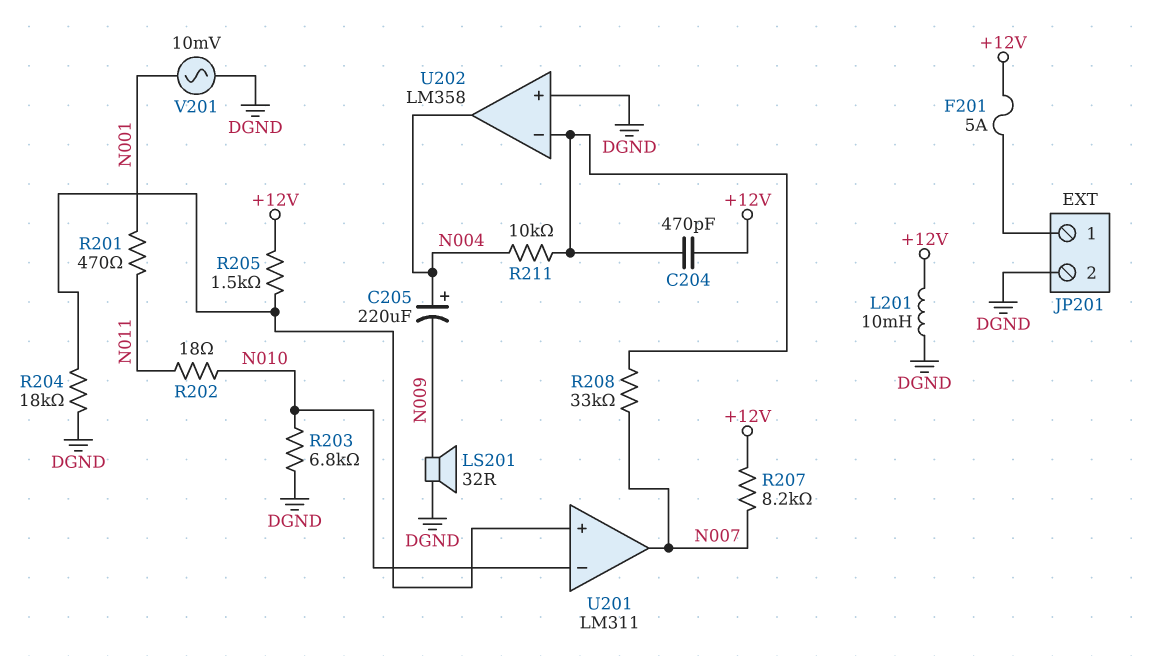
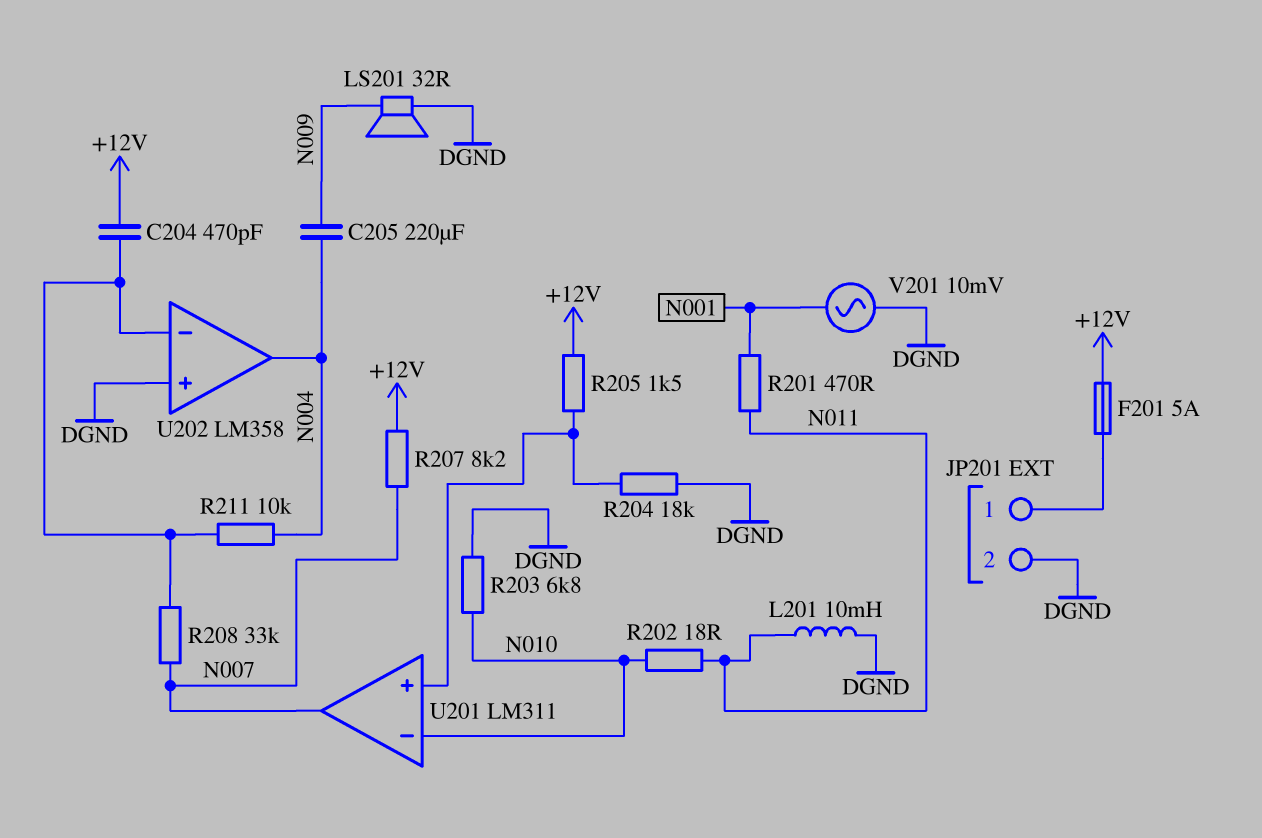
C205: 220uF (plus N004, minus N009) -> 220uF (N004, N009)
L201: 10mH (+12V, DGND) -> 10mH (DGND, N011)

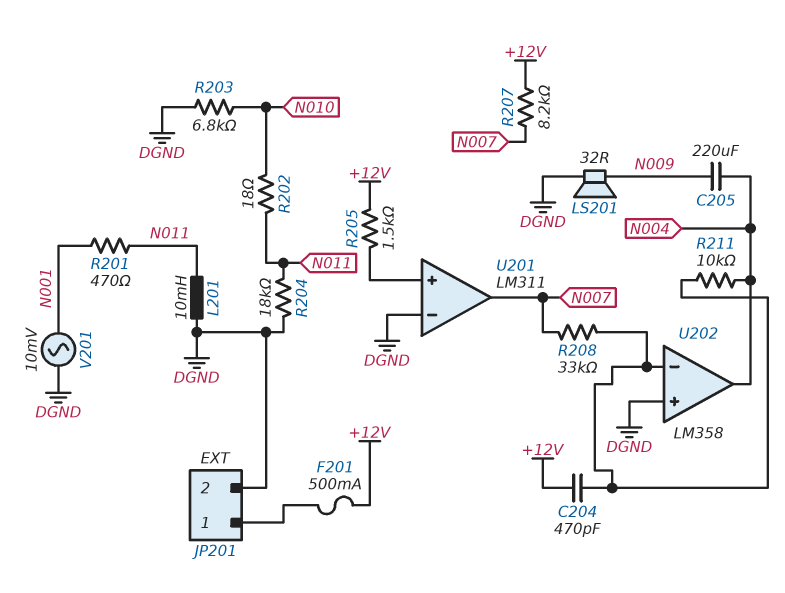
F201: 5A (+12V, JP201/1) -> 500mA (+12V, JP201/1)
R204: 18k (DGND, U201/in+) -> 18k (DGND, N011)
U201 pin in-: N010 -> DGND

